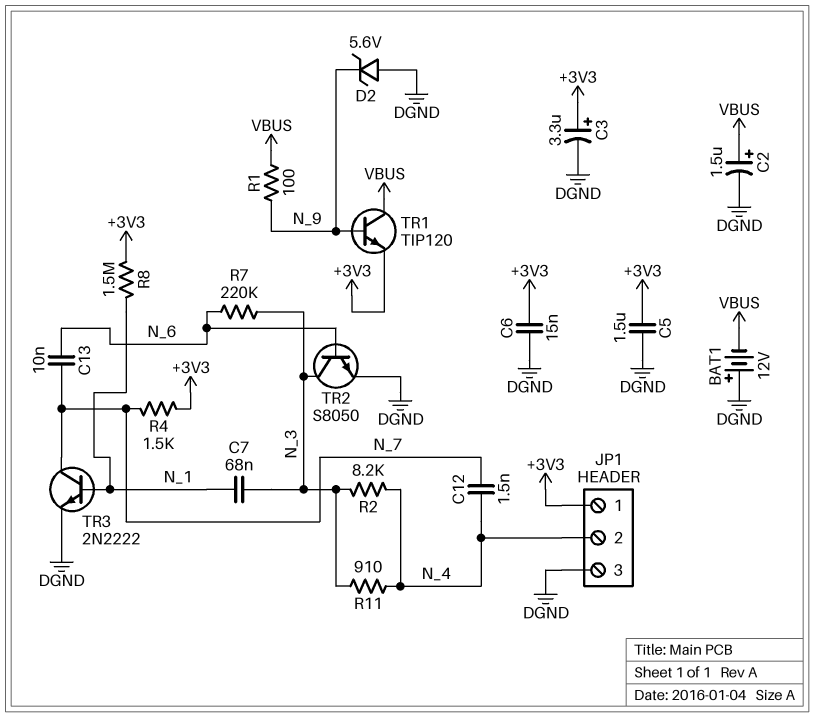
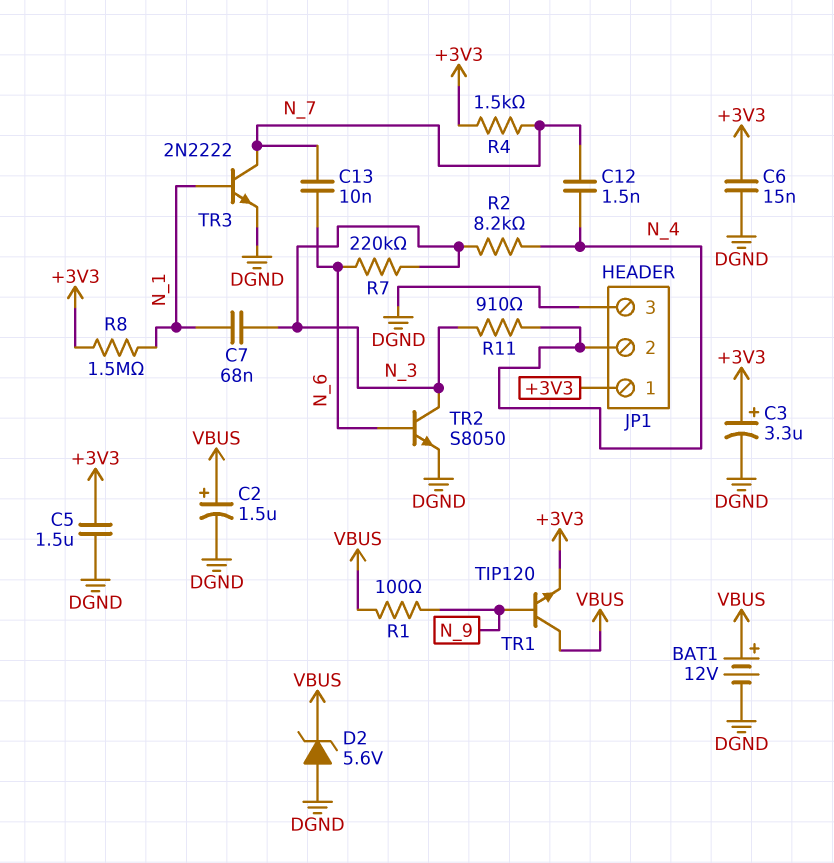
BAT1: 12V (plus DGND, minus VBUS) -> 12V (plus VBUS, minus DGND)
D2: zener 5.6V (A DGND, K N_9) -> zener 5.6V (A DGND, K VBUS)

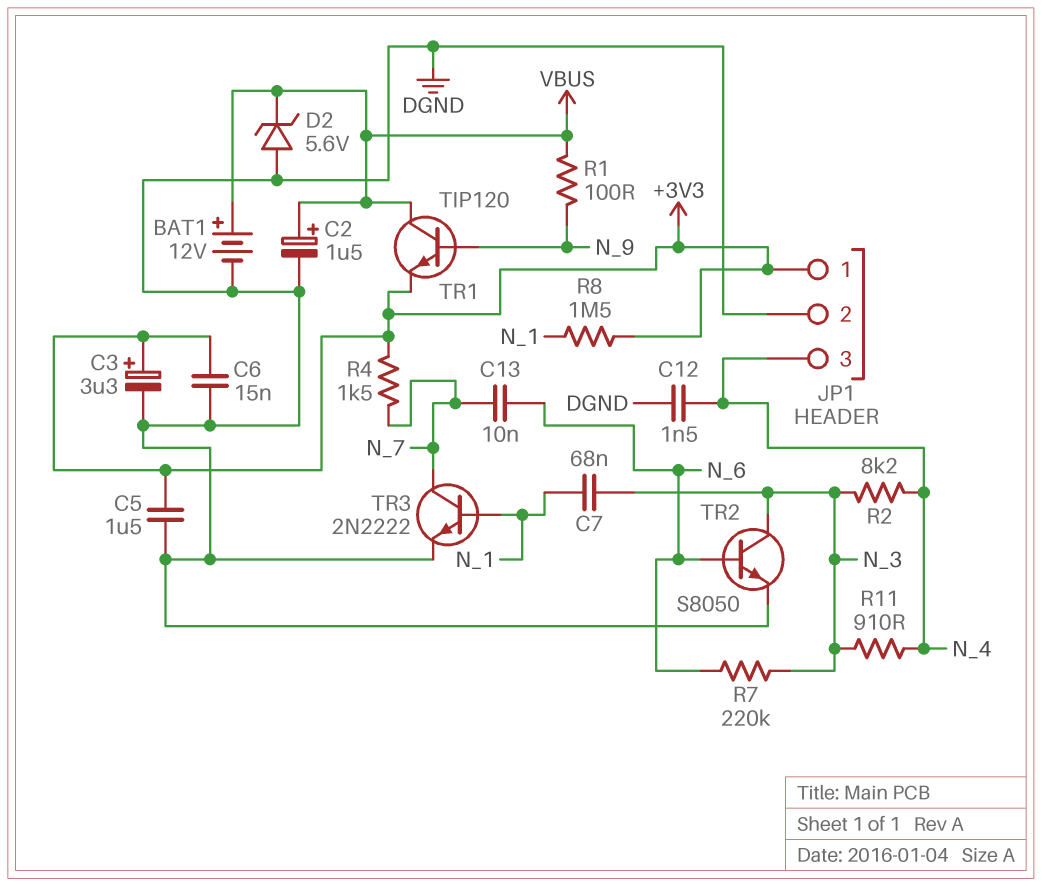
C12: 1.5nF (N_4, N_7) -> 1.5nF (DGND, N_4)
JP1 pin 2: N_4 -> DGND
JP1 pin 3: DGND -> N_4

